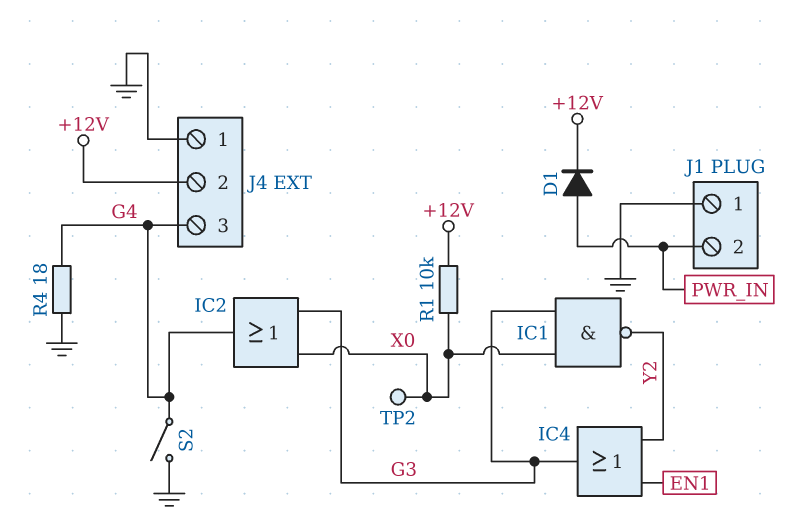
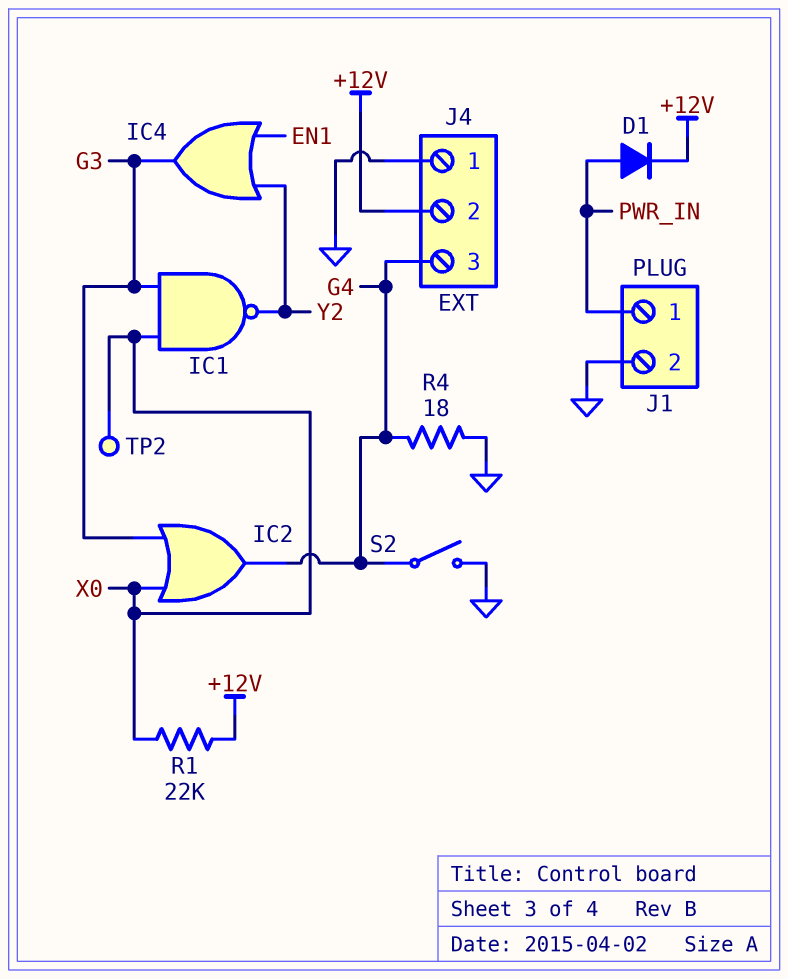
J1 pin 1: GND -> PWR_IN
J1 pin 2: PWR_IN -> GND
R1: 10k (+12V, X0) -> 22k (+12V, X0)

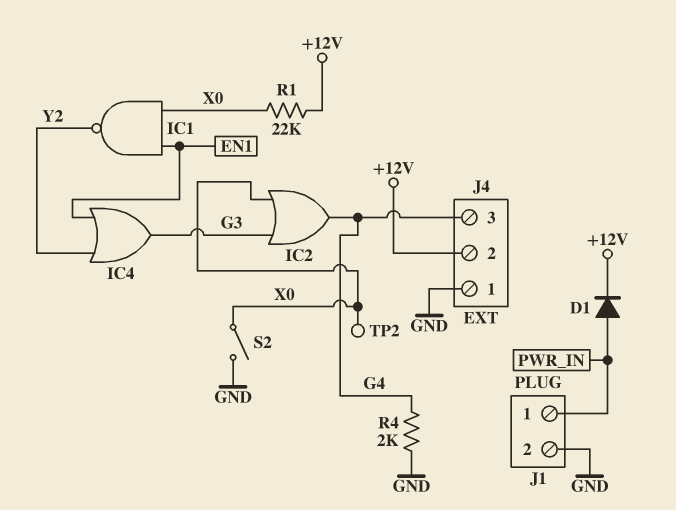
IC1: NAND (in G3, in X0, out Y2) -> NAND (in EN1, in X0, out Y2)
R4: 18 (G4, GND) -> 2k (G4, GND)
S2: switch (G4, GND) -> switch (GND, X0)

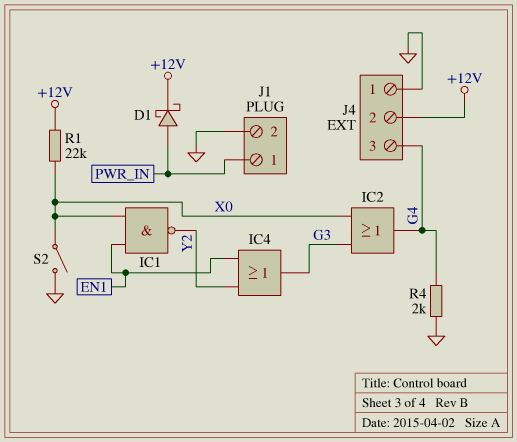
D1: diode (A PWR_IN, K +12V) -> schottky (A PWR_IN, K +12V)
TP2: test point (X0) -> none

